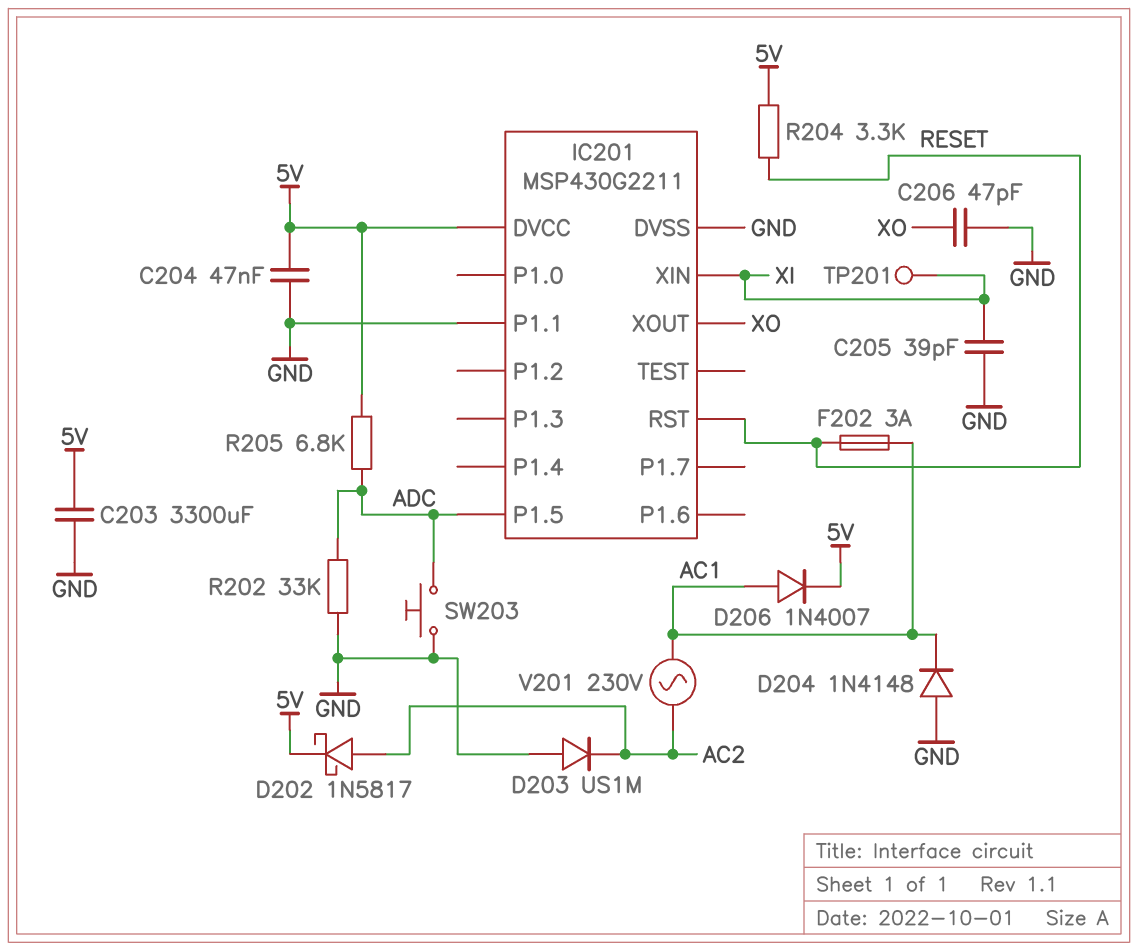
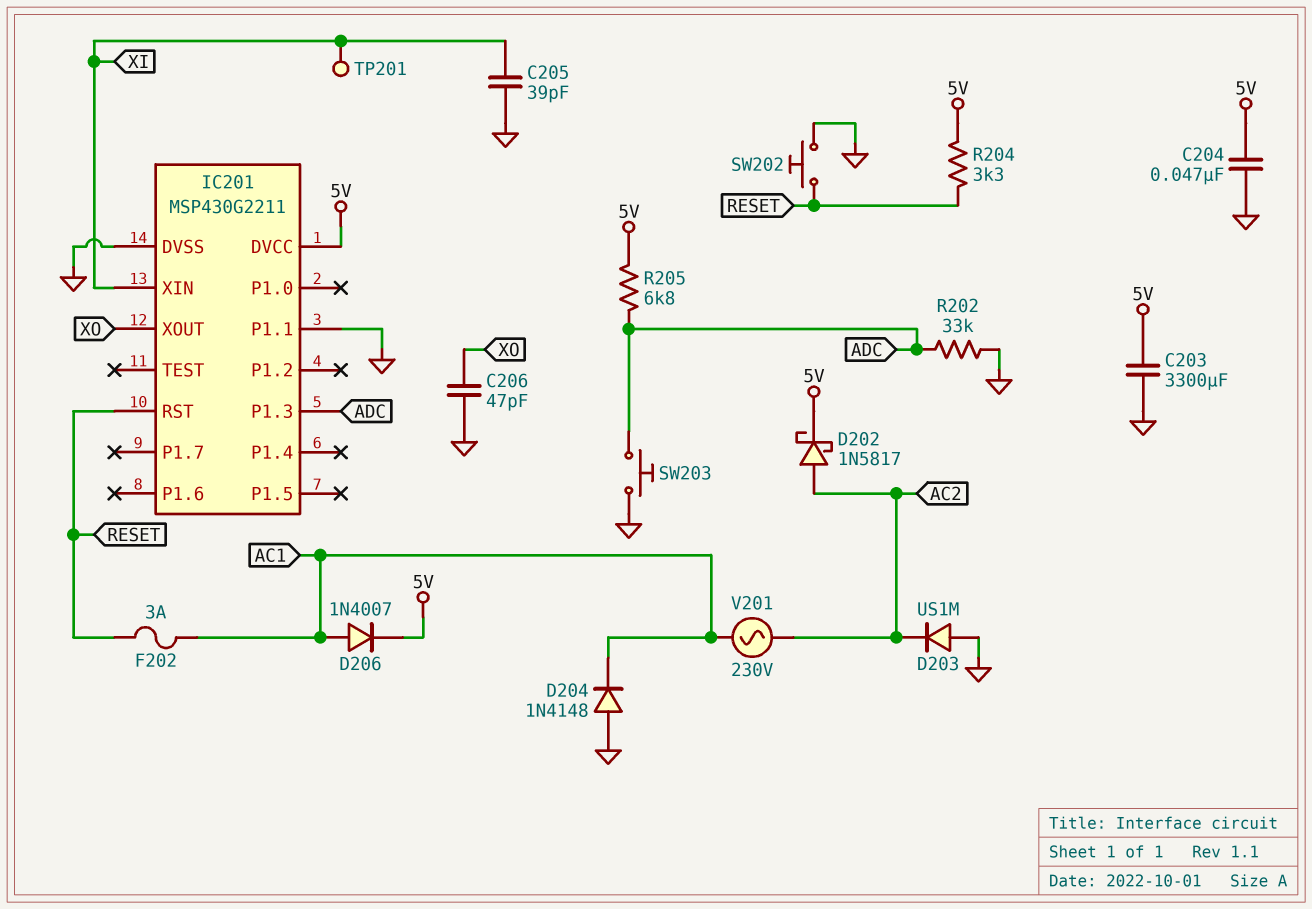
IC201 pin P1.3: none -> ADC
IC201 pin P1.5: ADC -> none
SW202: none -> button (GND, RESET)

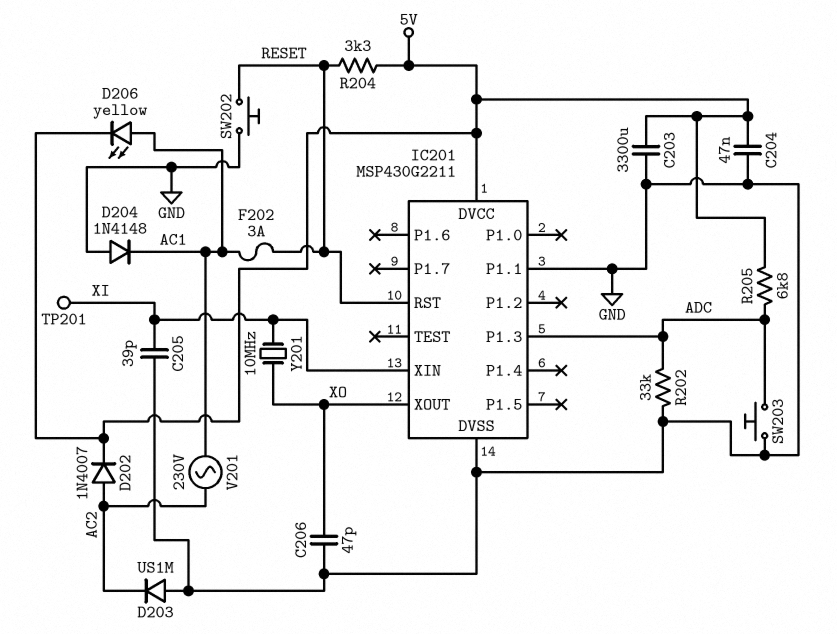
D202: schottky 1N5817 (A AC2, K 5V) -> diode 1N4007 (A AC2, K 5V)
D206: diode 1N4007 (A AC1, K 5V) -> LED yellow (A AC1, K 5V)
Y201: none -> 10MHz (XI, XO)

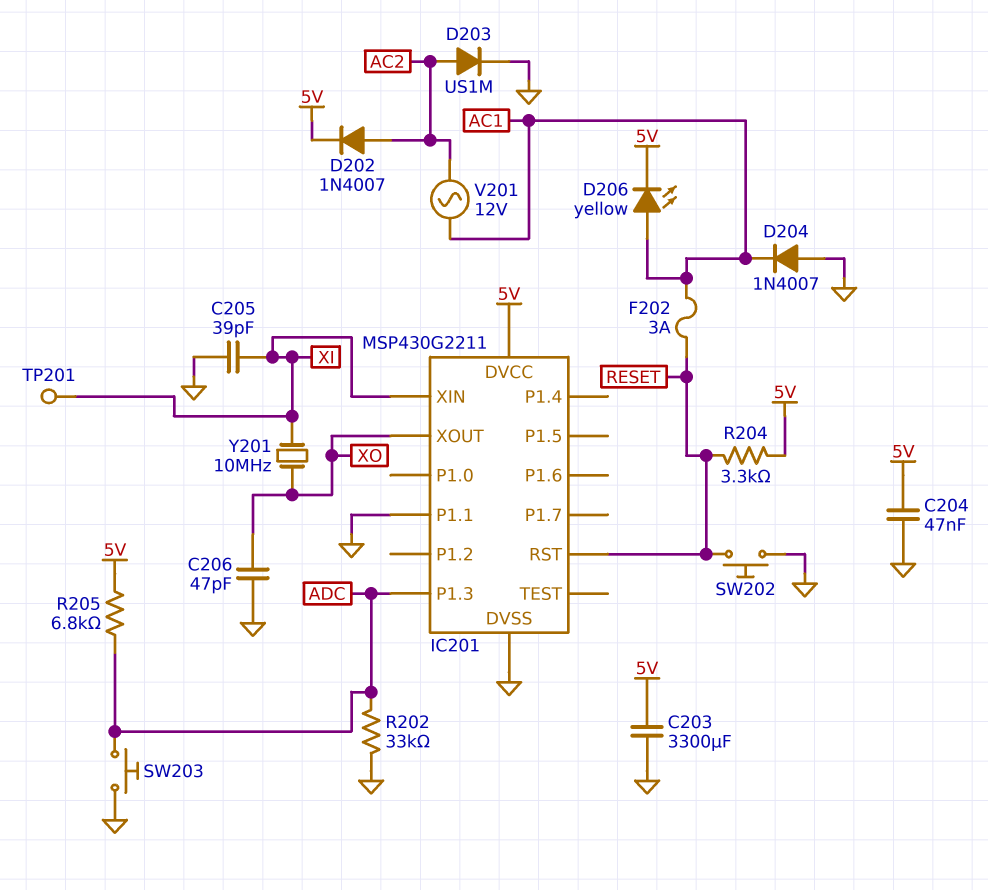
D203: diode US1M (A GND, K AC2) -> diode US1M (A AC2, K GND)
D204: diode 1N4148 (A GND, K AC1) -> diode 1N4007 (A GND, K AC1)
V201: AC 230V (AC1, AC2) -> AC 12V (AC1, AC2)

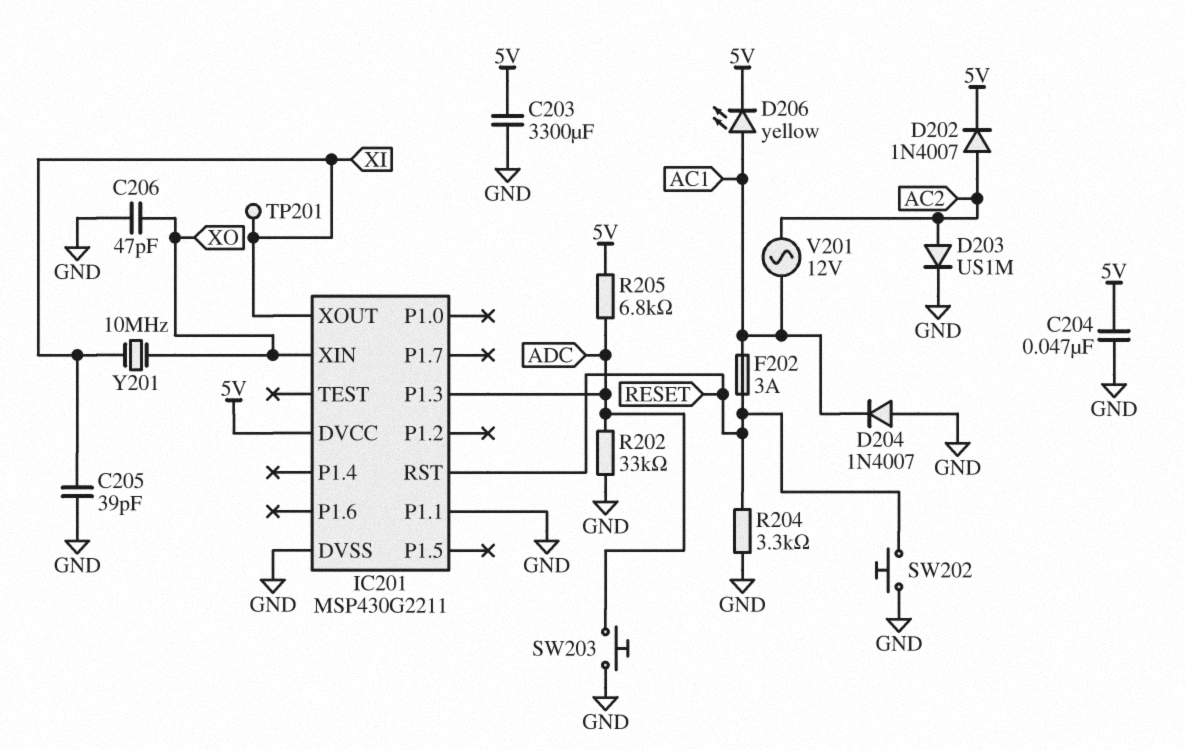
IC201 pin XIN: XI -> XO
IC201 pin XOUT: XO -> XI
R204: 3.3k (5V, RESET) -> 3.3k (GND, RESET)

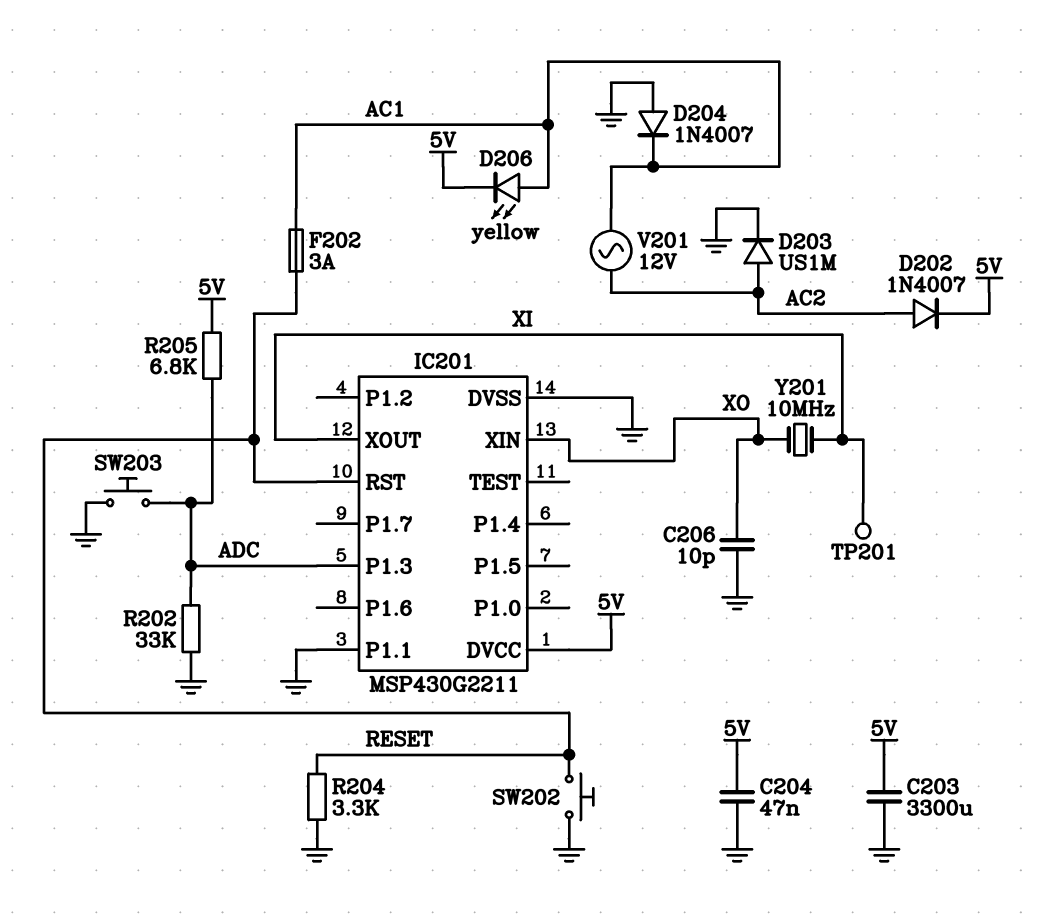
C205: 39pF (GND, XI) -> none
C206: 47pF (GND, XO) -> 10pF (GND, XO)

